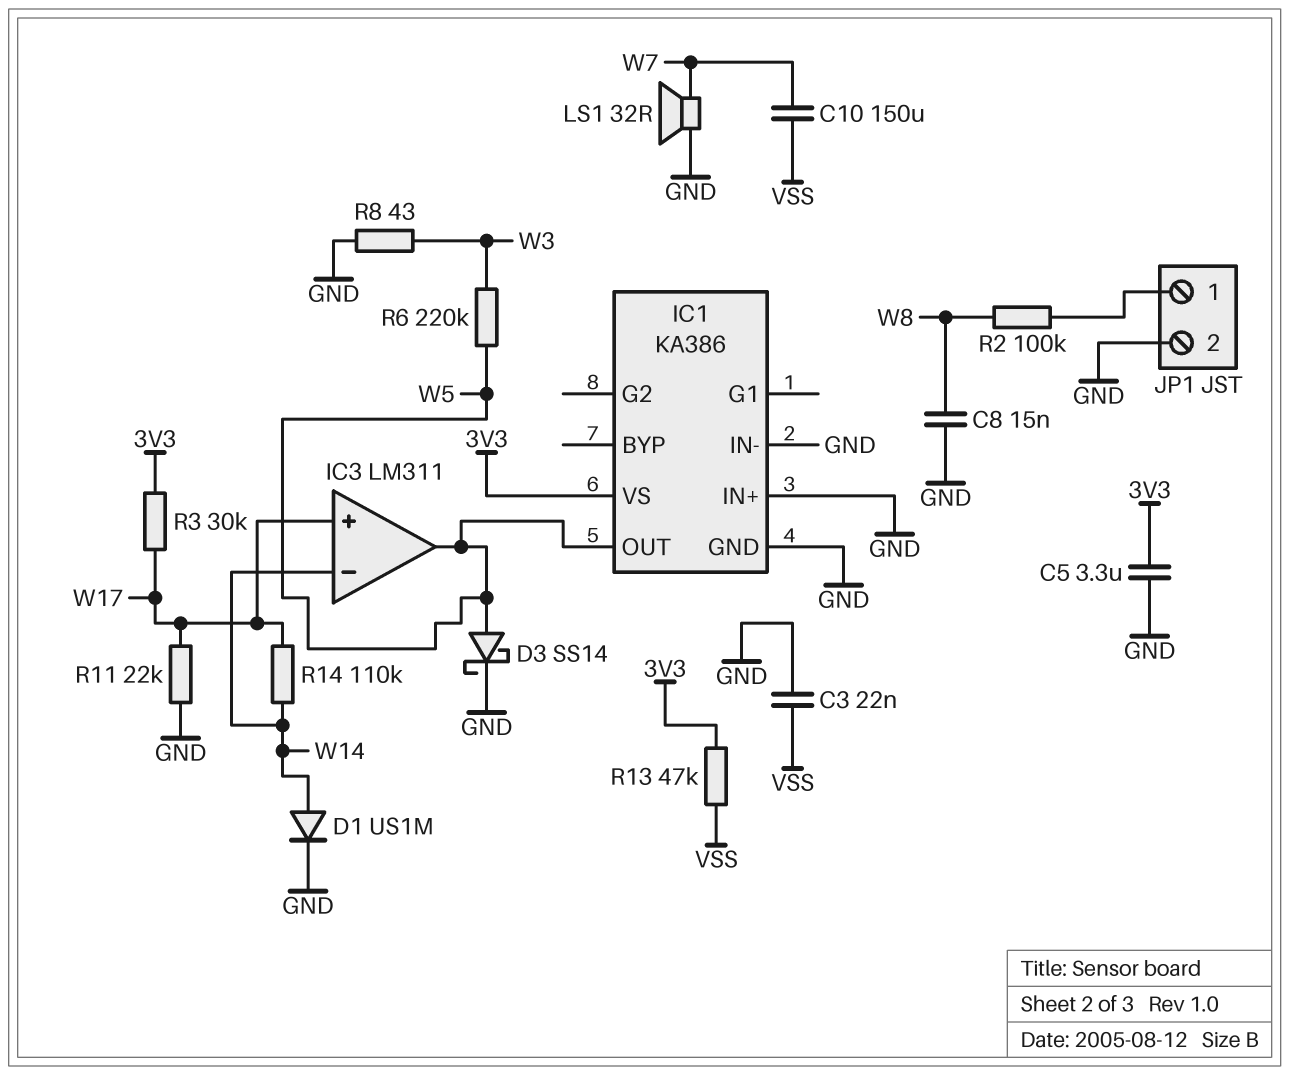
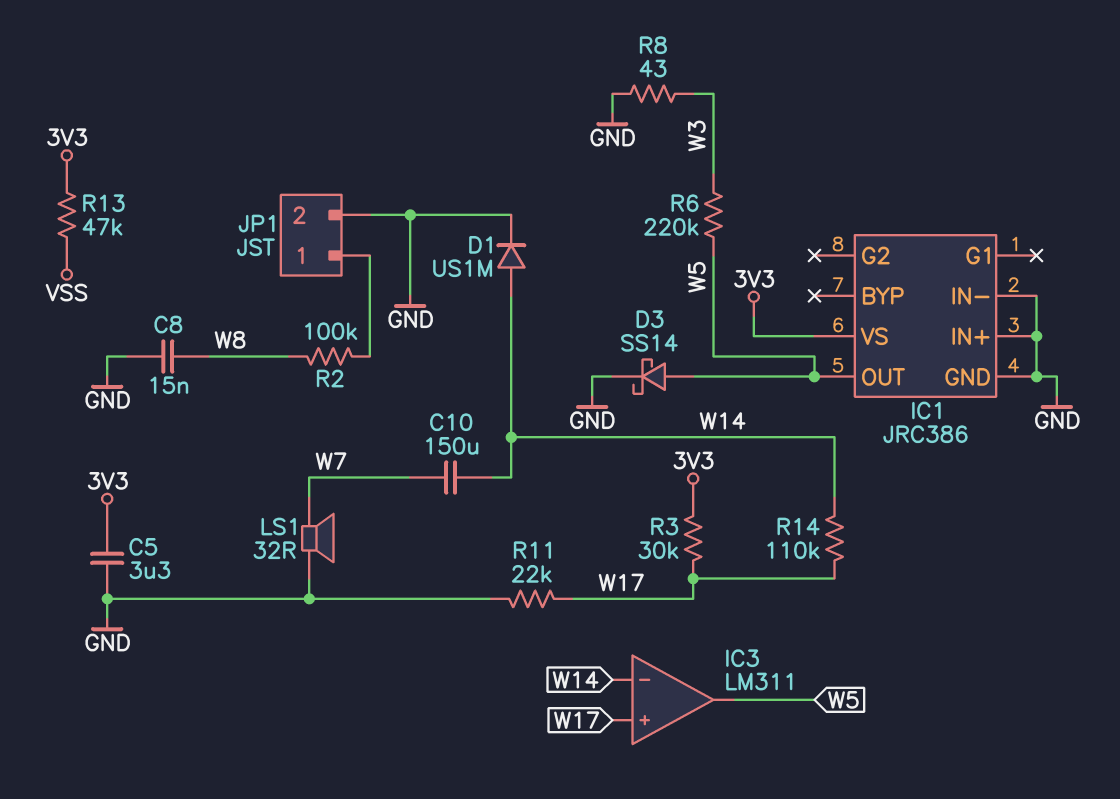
C3: 22nF (GND, VSS) -> none
C10: 150uF (VSS, W7) -> 150uF (W7, W14)
IC1: KA386 -> JRC386

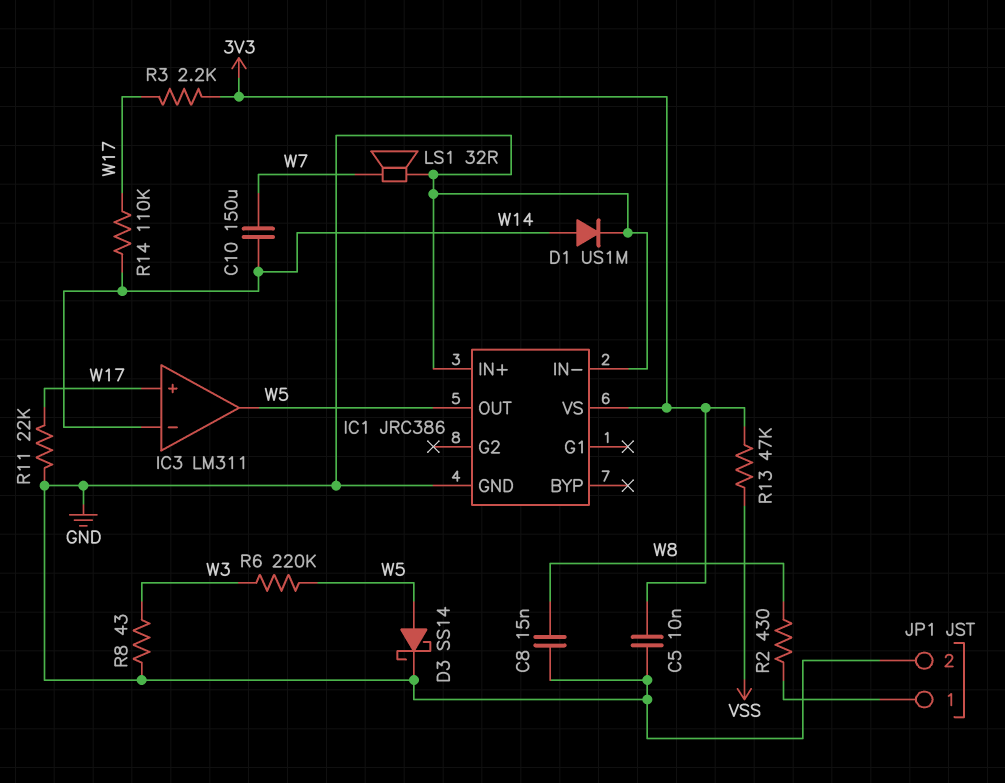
C5: 3.3uF (3V3, GND) -> 10nF (3V3, GND)
R2: 100k (JP1/1, W8) -> 430 (JP1/1, W8)
R3: 30k (3V3, W17) -> 2.2k (3V3, W17)

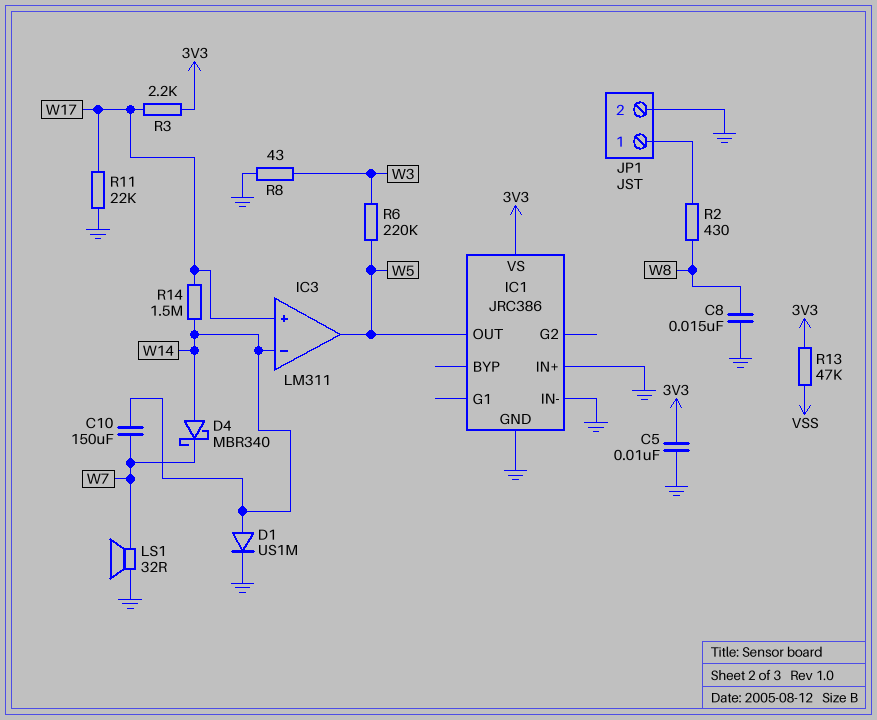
D3: schottky SS14 (A W5, K GND) -> none
D4: none -> schottky MBR340 (A W14, K W7)
R14: 110k (W14, W17) -> 1.5M (W14, W17)

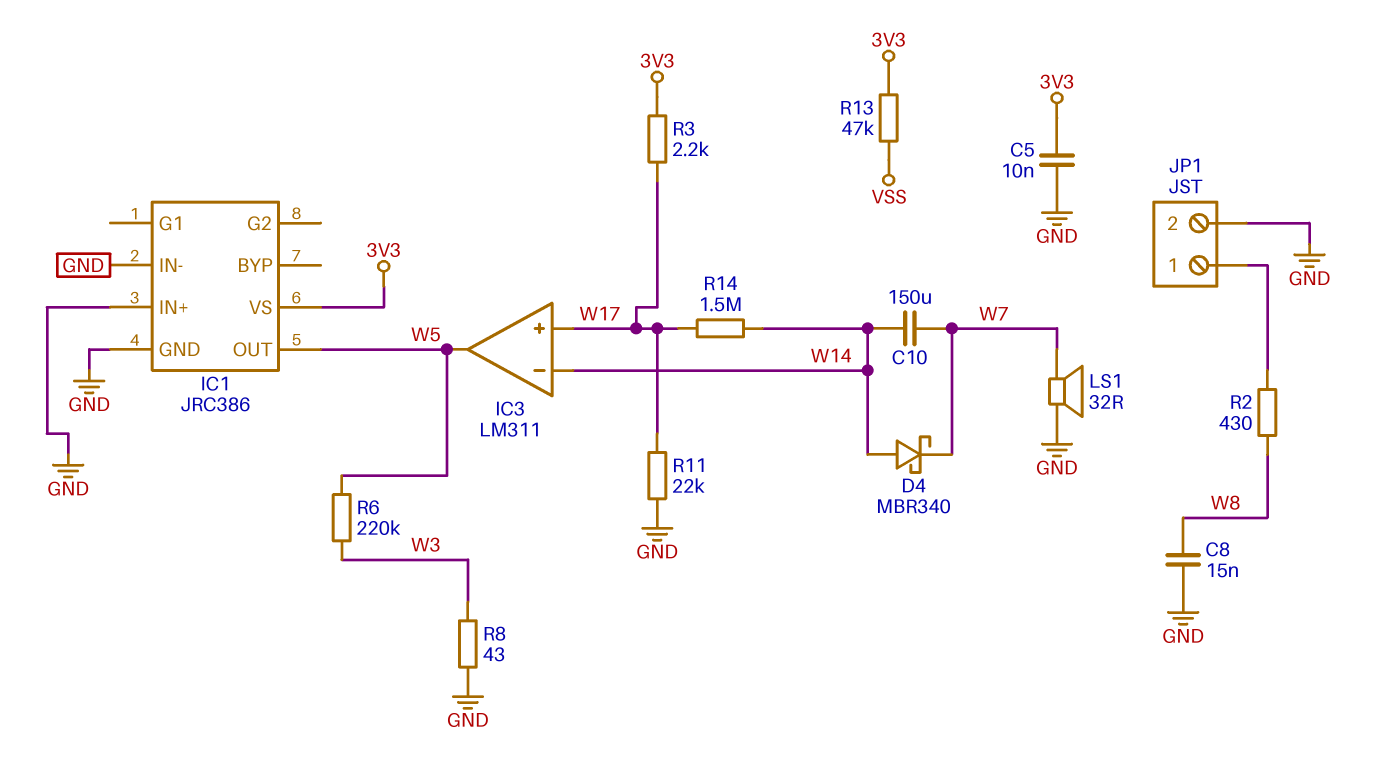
D1: diode US1M (A W14, K GND) -> none

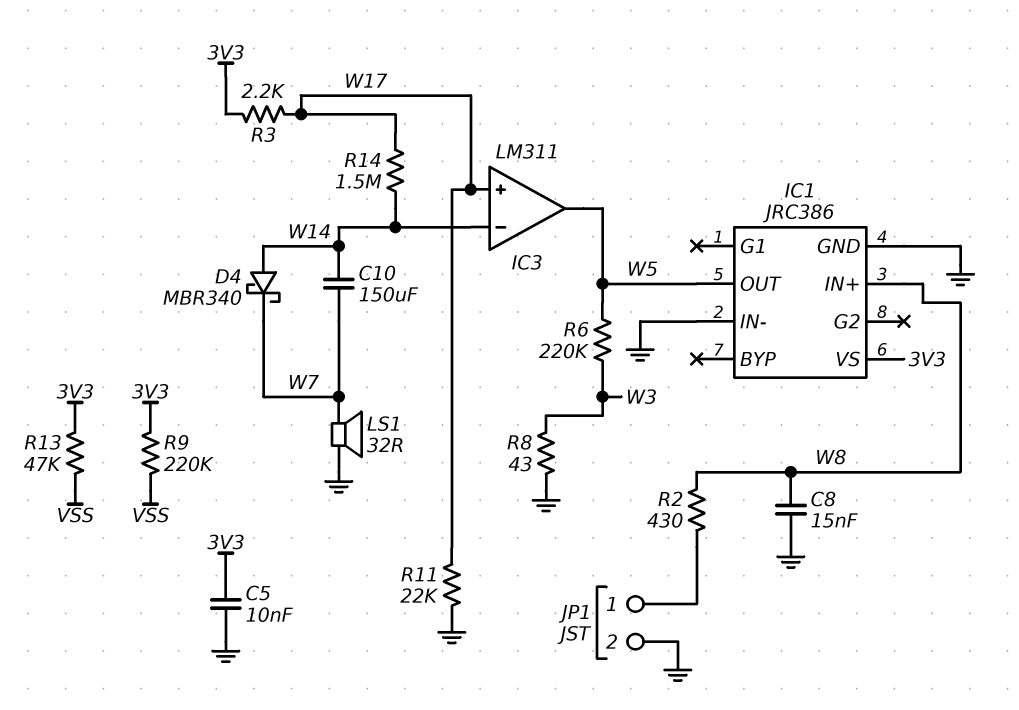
IC1 pin IN+: GND -> W8
R9: none -> 220k (3V3, VSS)

